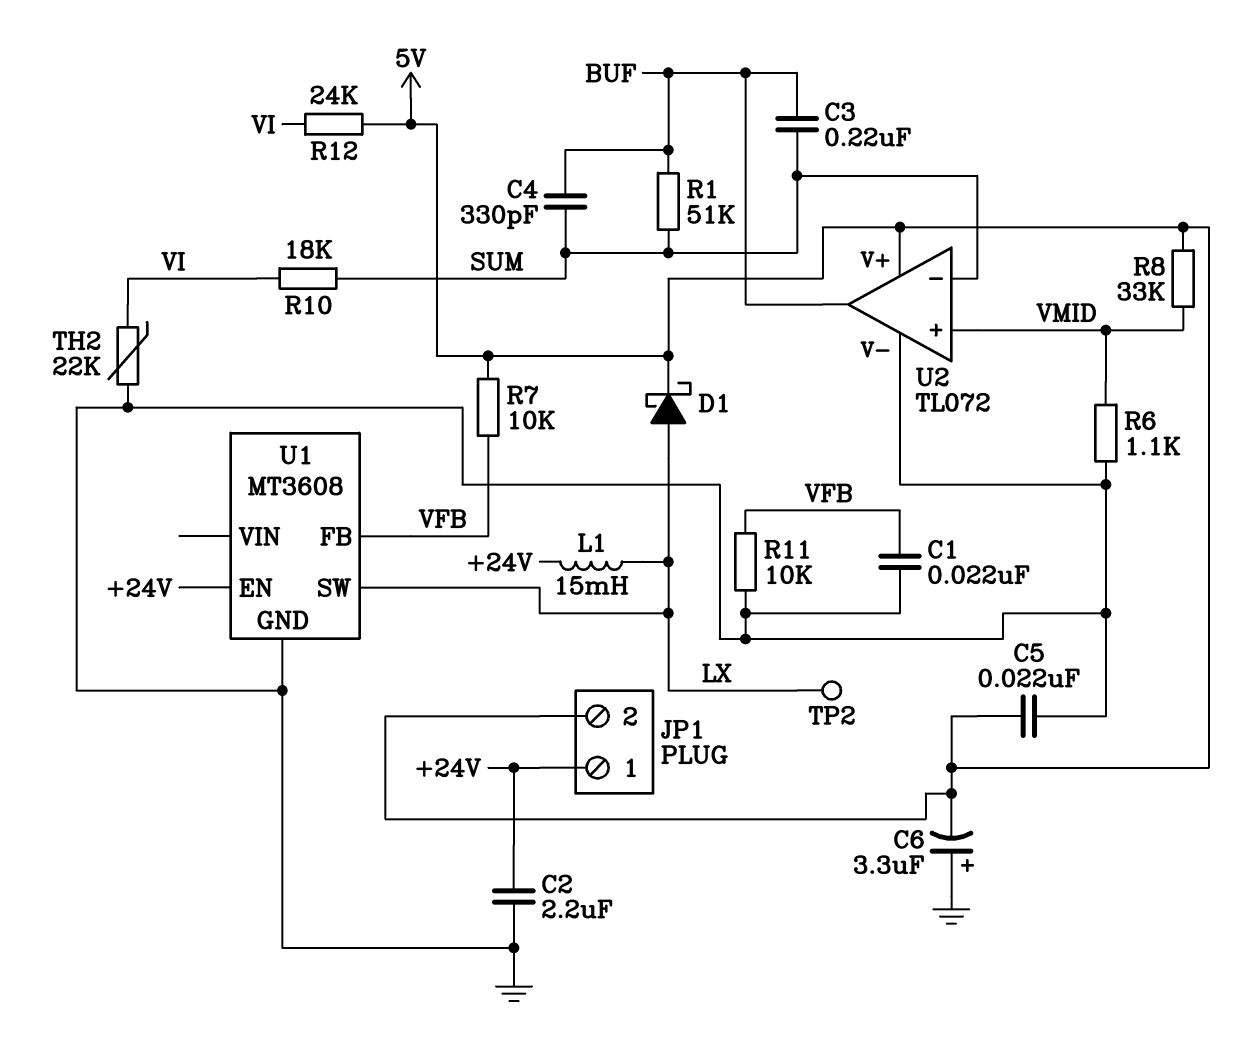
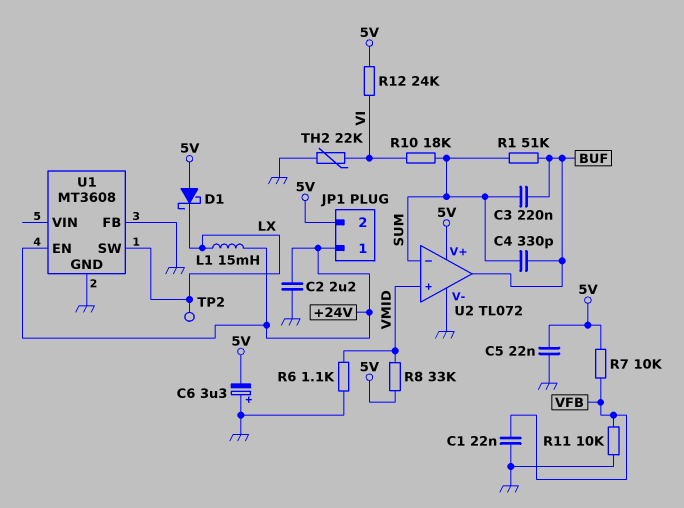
D1: schottky (A LX, K 5V) -> schottky (A 5V, K LX)
U1 pin FB: VFB -> GND

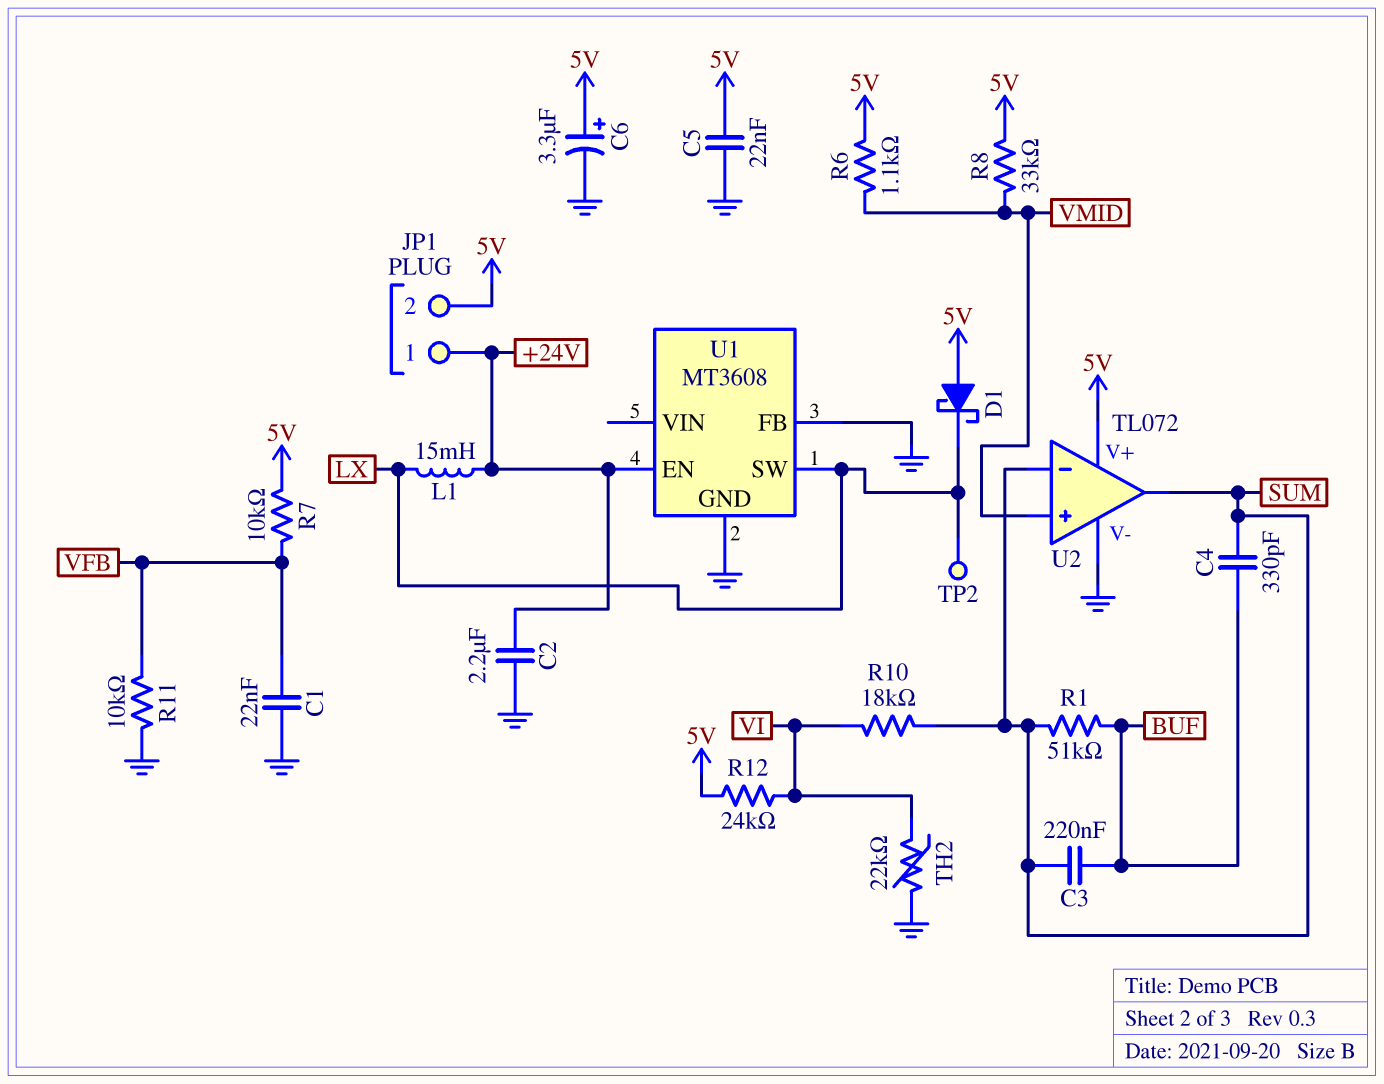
C6: 3.3uF (plus GND, minus 5V) -> 3.3uF (plus 5V, minus GND)
R6: 1.1k (GND, VMID) -> 1.1k (5V, VMID)
U2 pin out: BUF -> SUM

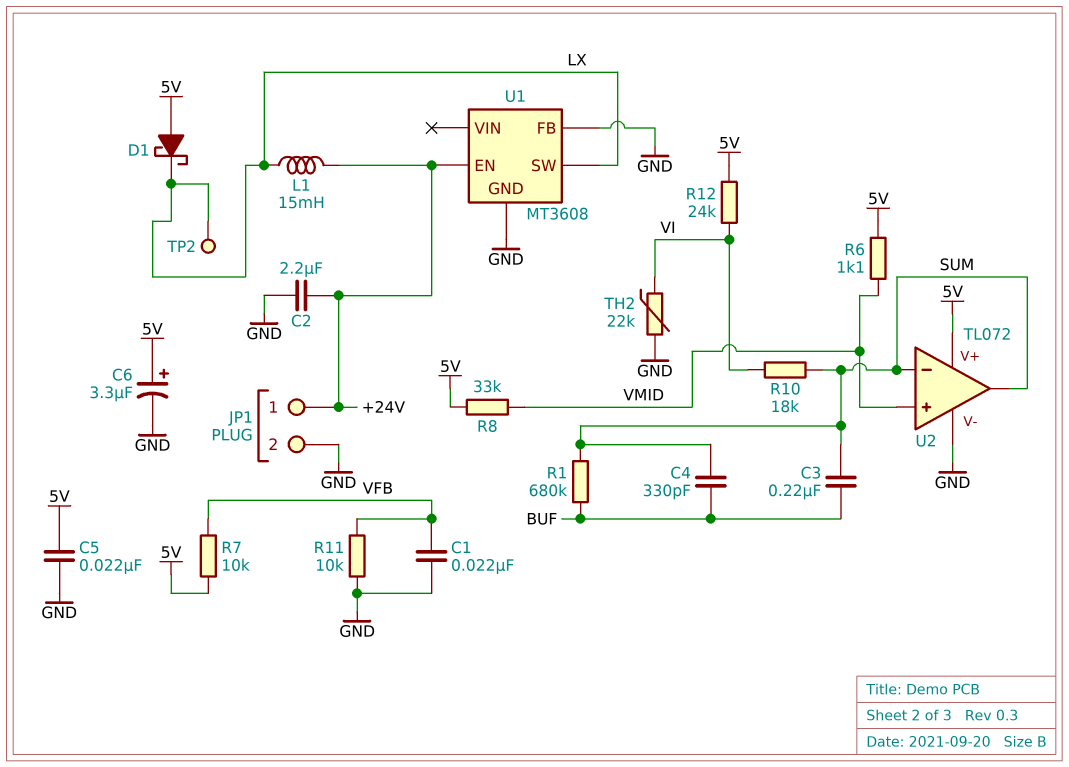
JP1 pin 2: 5V -> GND
R1: 51k (BUF, SUM) -> 680k (BUF, SUM)

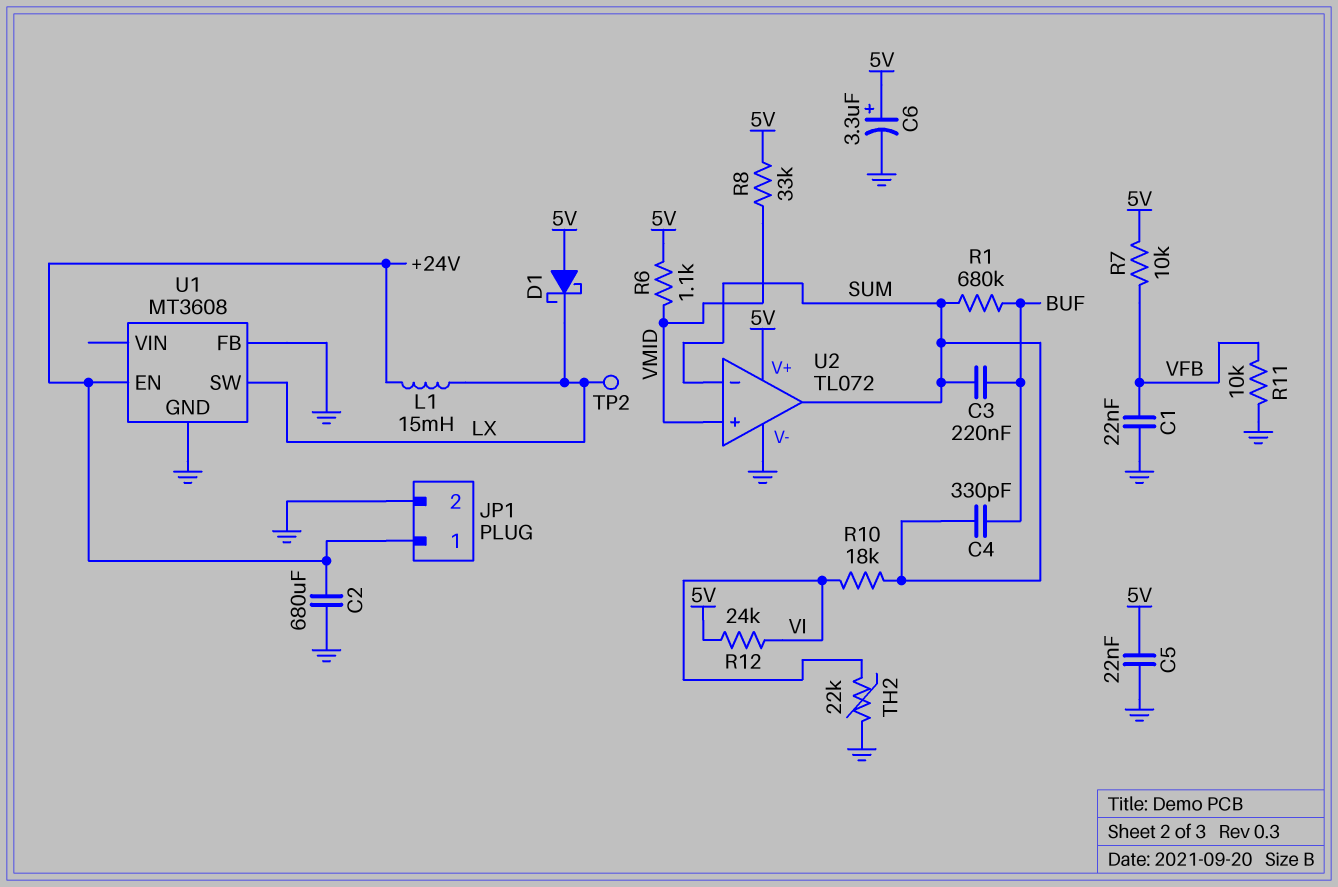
C2: 2.2uF (+24V, GND) -> 680uF (+24V, GND)

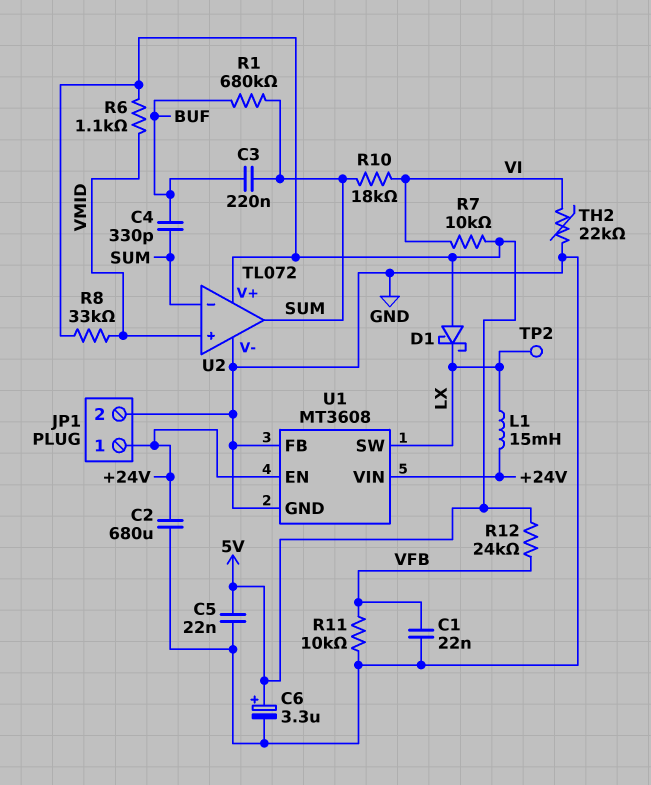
R7: 10k (5V, VFB) -> 10k (5V, VI)
R12: 24k (5V, VI) -> 24k (5V, VFB)
U1 pin VIN: none -> +24V

